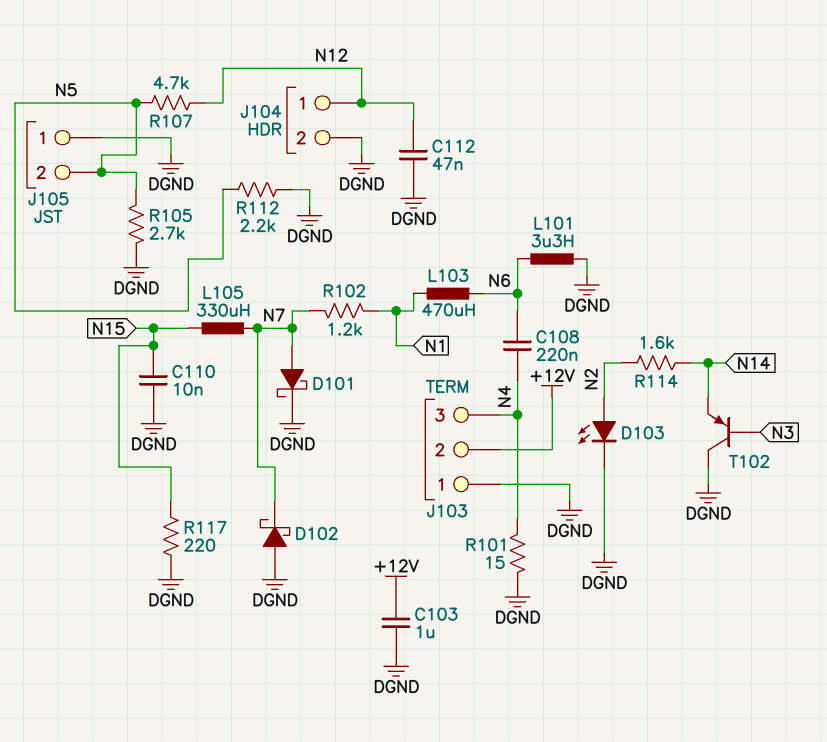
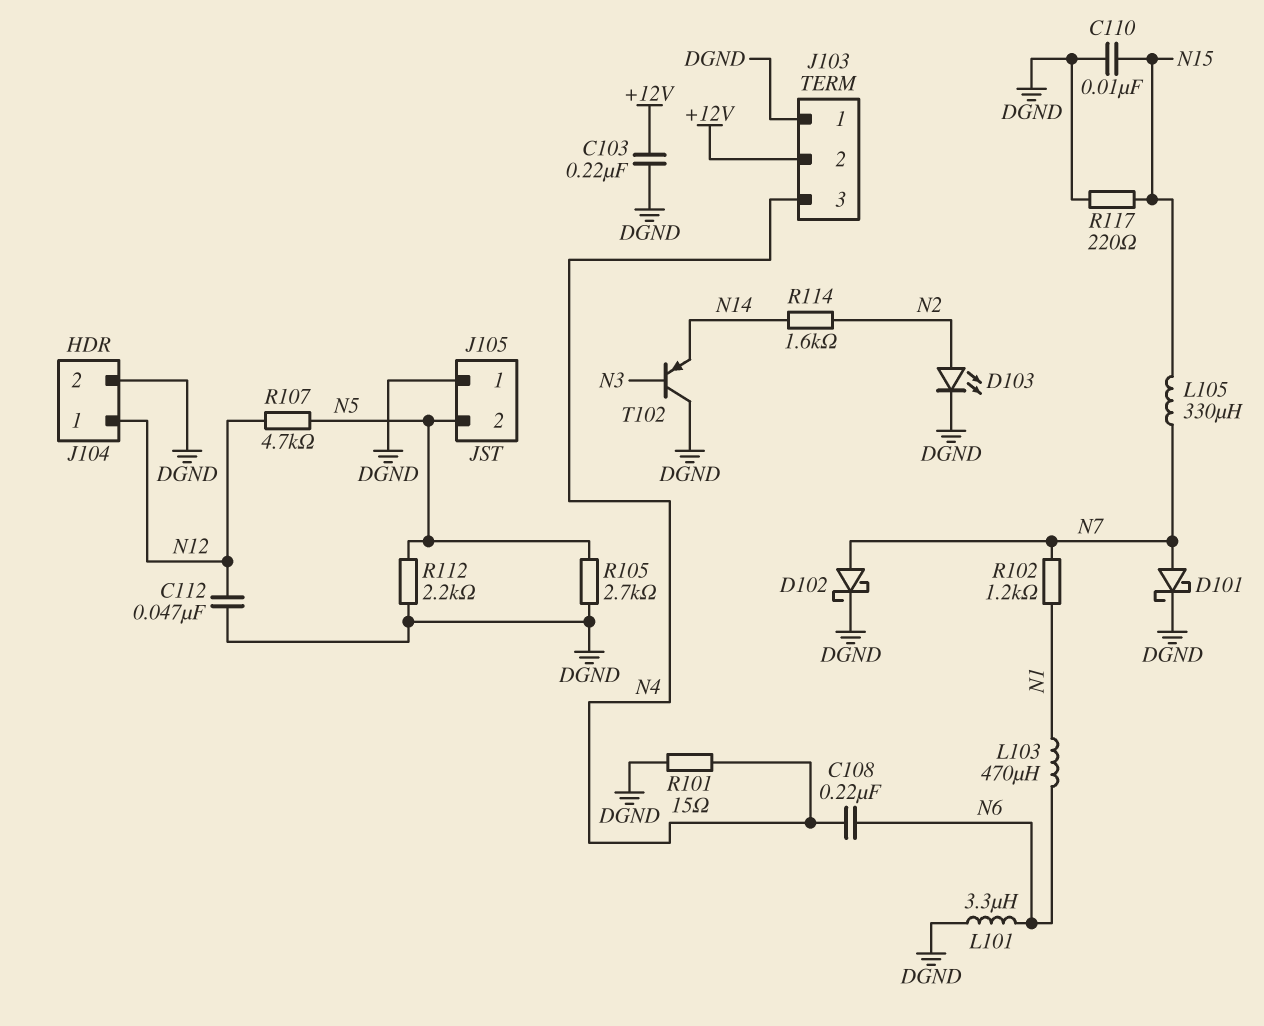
C103: 1uF (+12V, DGND) -> 220nF (+12V, DGND)
D102: schottky (A DGND, K N7) -> schottky (A N7, K DGND)

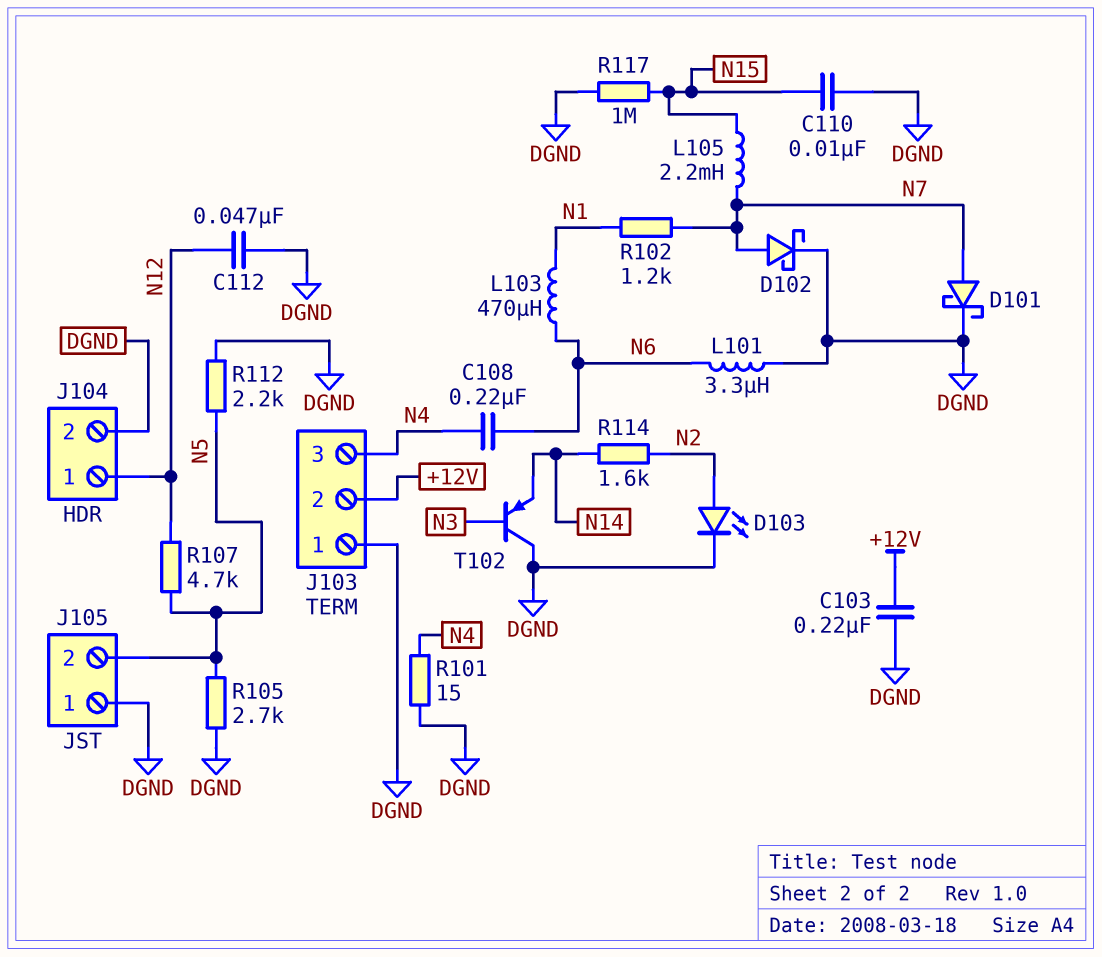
L105: 330uH (N7, N15) -> 2.2mH (N7, N15)
R117: 220 (DGND, N15) -> 1M (DGND, N15)

